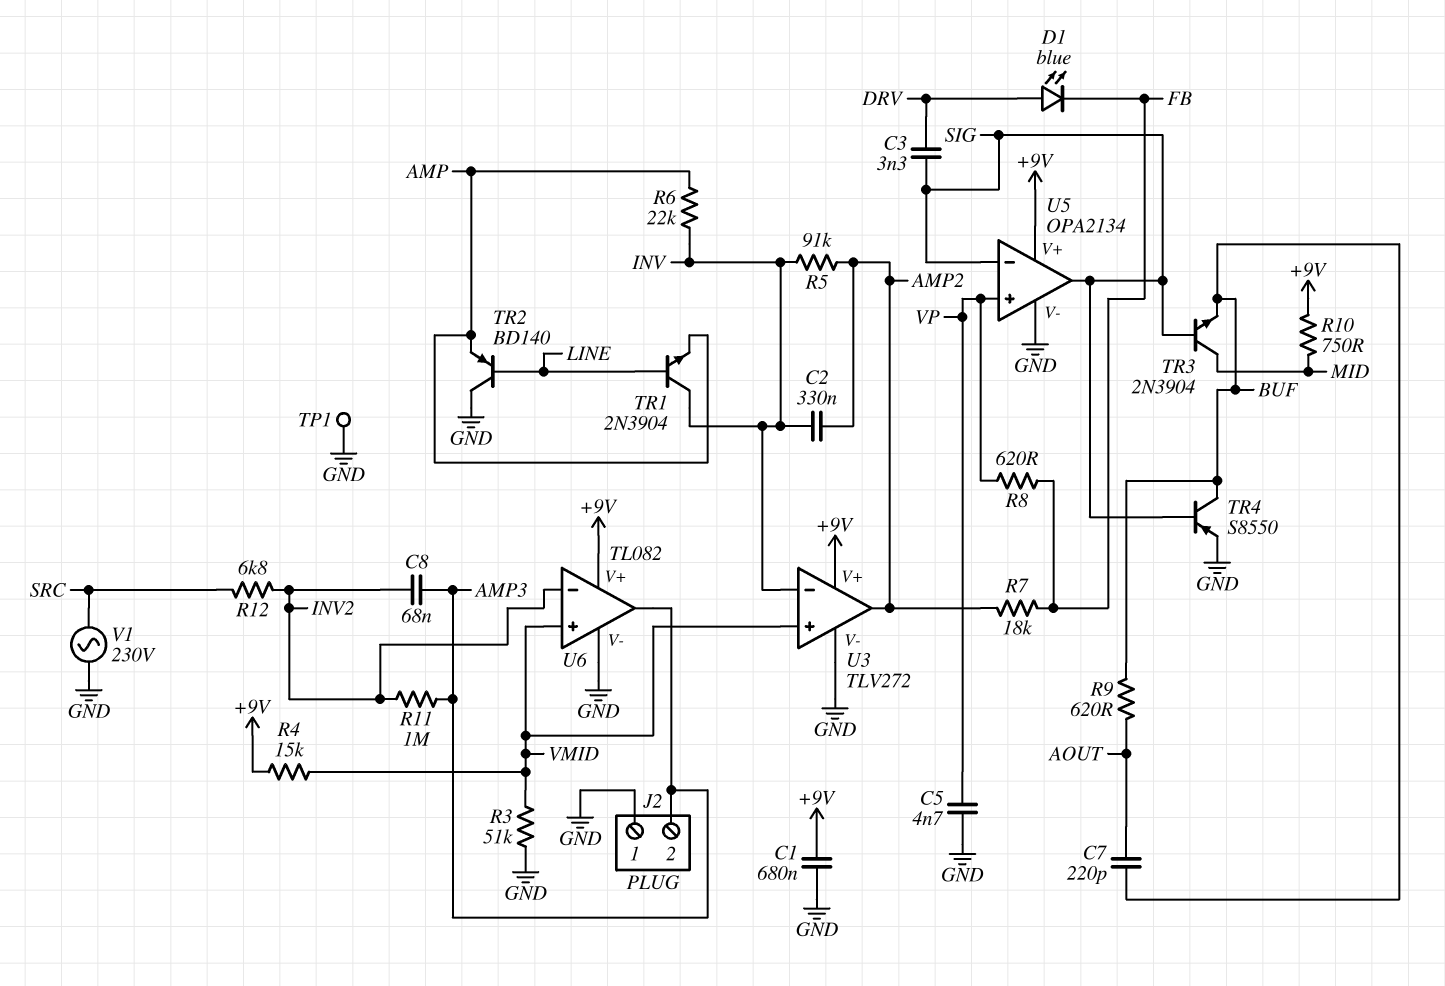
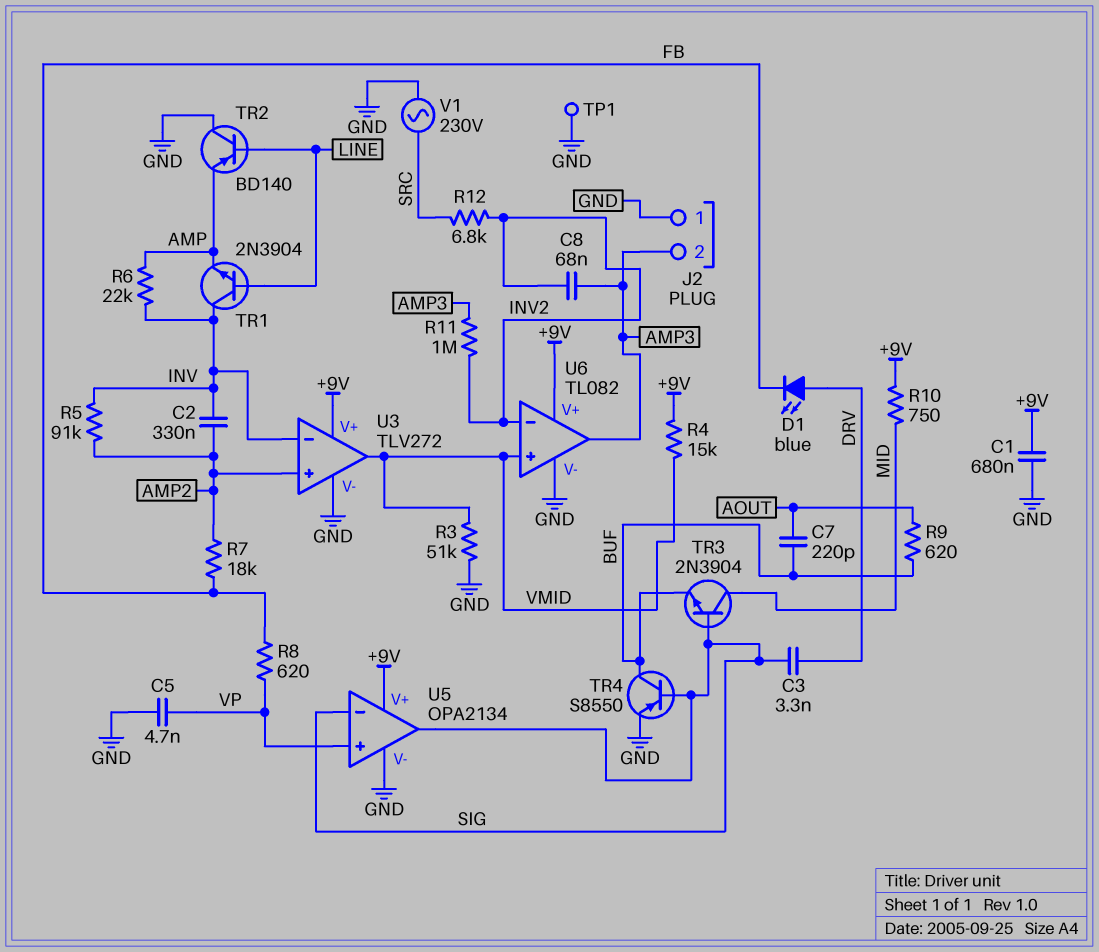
U3 pin in+: VMID -> AMP2
U3 pin out: AMP2 -> VMID

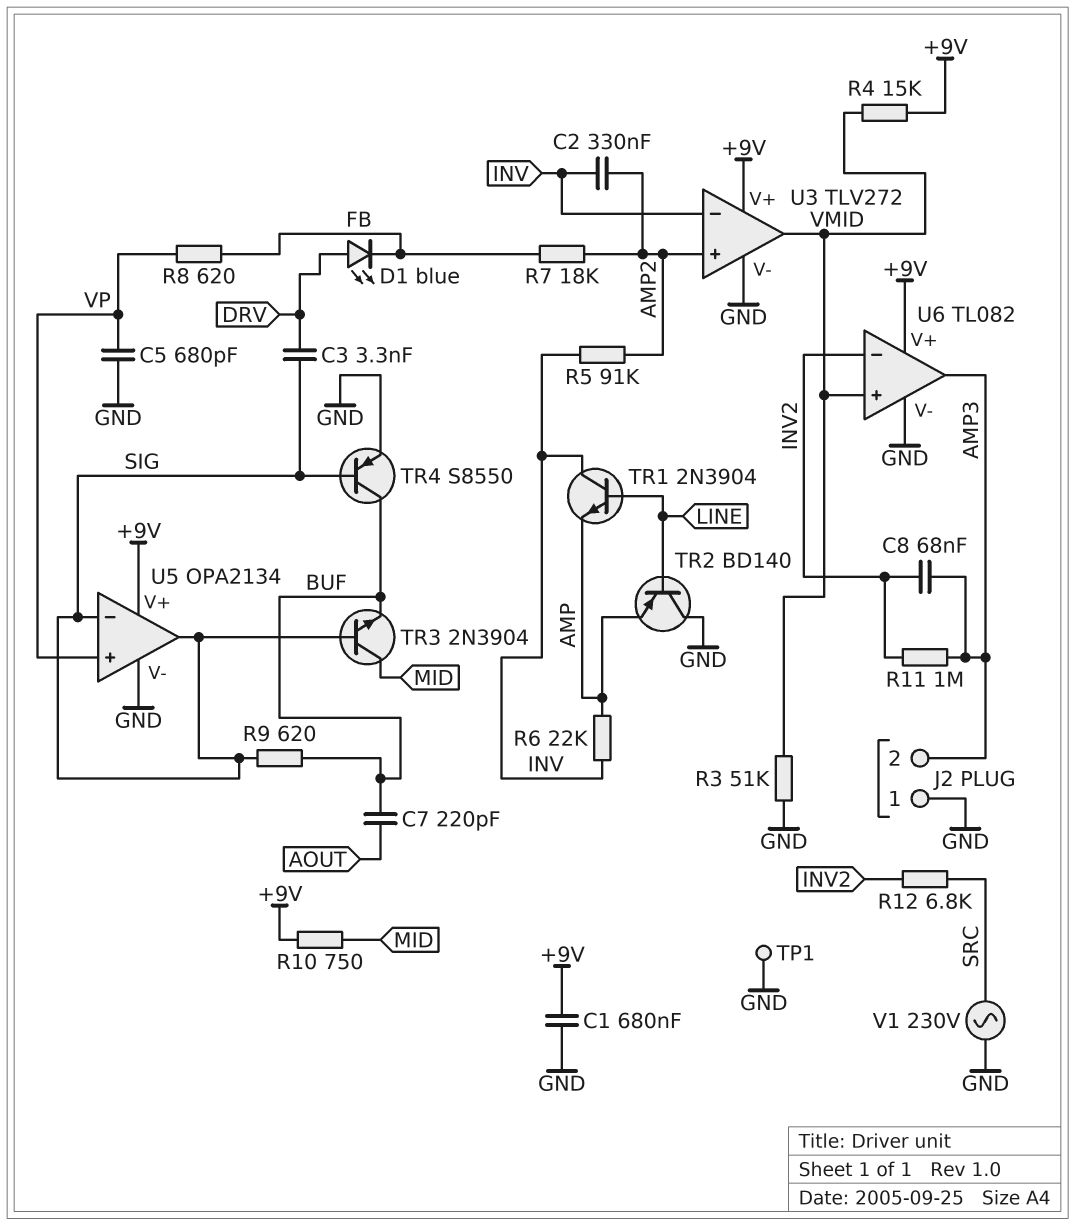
C5: 4.7nF (GND, VP) -> 680pF (GND, VP)
R9: 620 (AOUT, BUF) -> 620 (BUF, SIG)

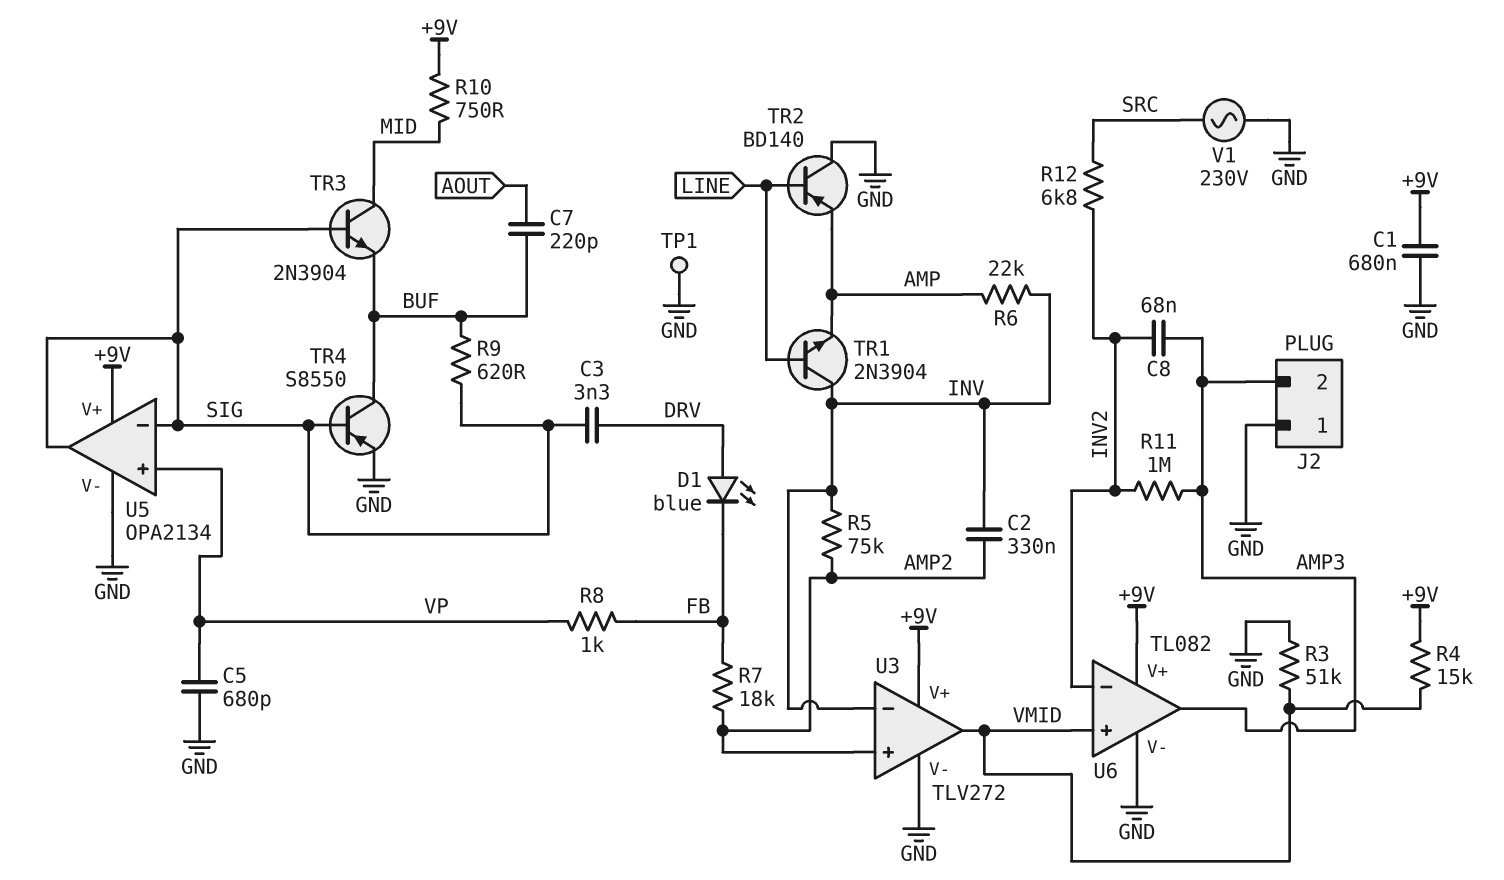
R5: 91k (AMP2, INV) -> 75k (AMP2, INV)
R8: 620 (FB, VP) -> 1k (FB, VP)

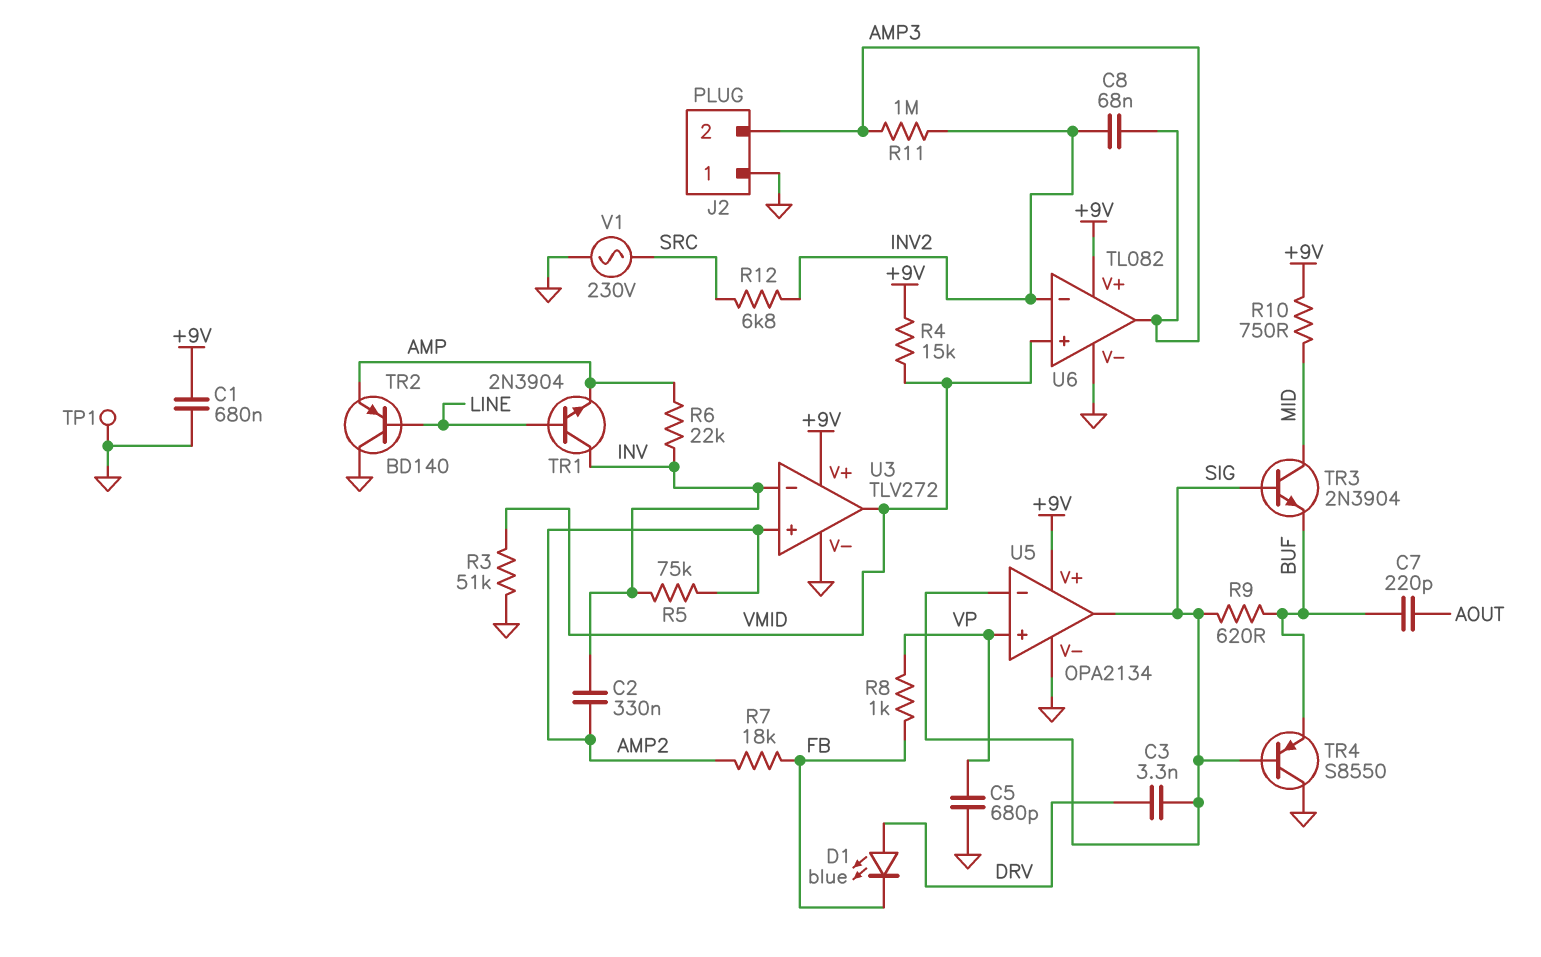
TR4: PNP S8550 (B SIG, C BUF, E GND) -> PNP S8550 (B SIG, C GND, E BUF)

